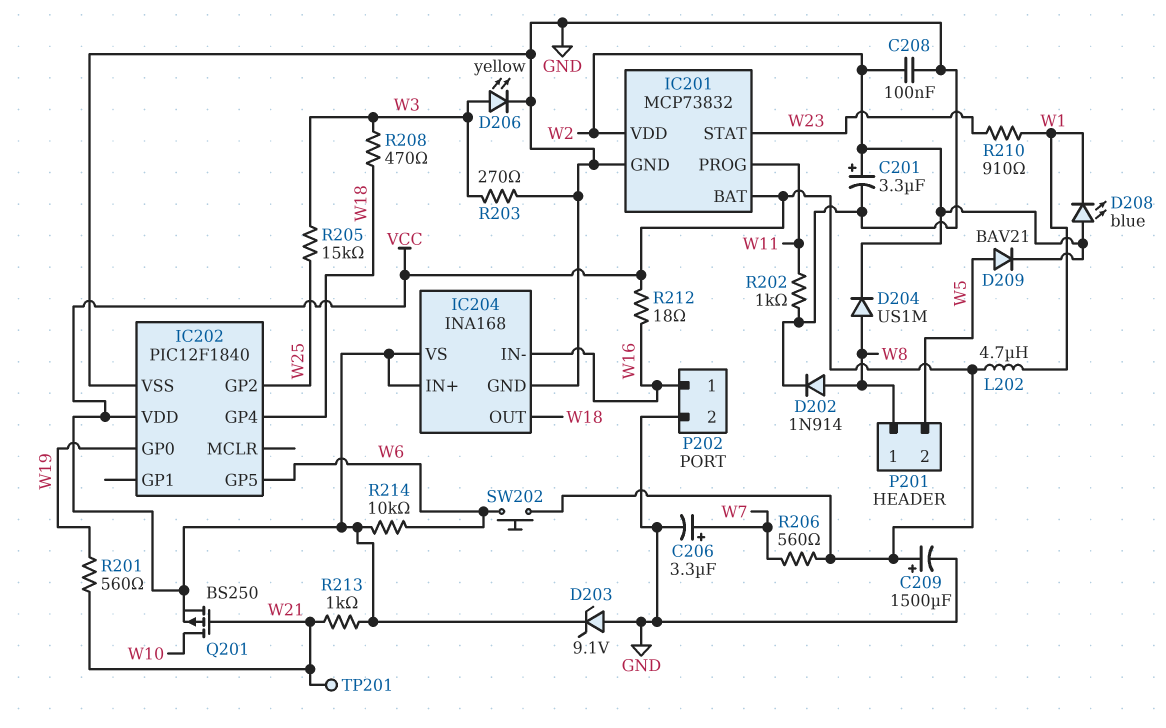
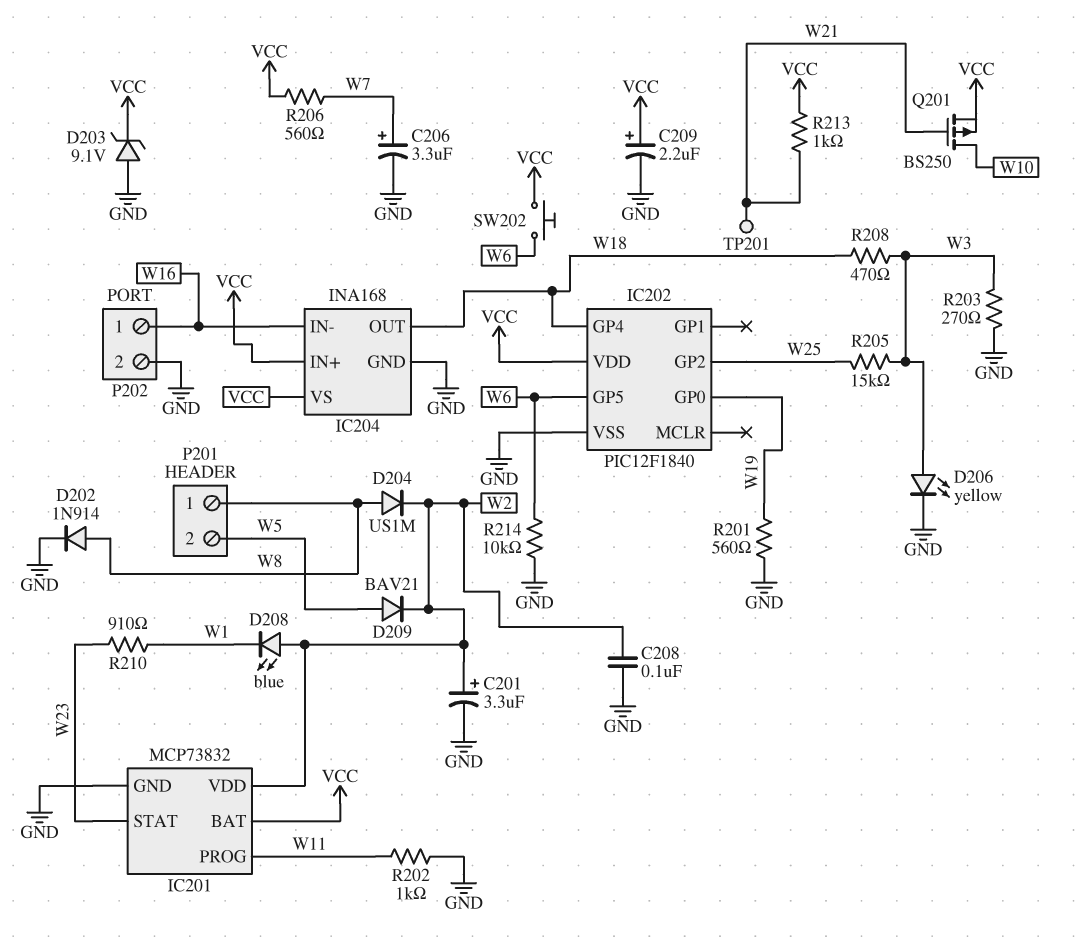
C209: 1500uF (plus VCC, minus GND) -> 2.2uF (plus VCC, minus GND)
L202: 4.7uH (VCC, W1) -> none
R201: 560 (W19, W21) -> 560 (GND, W19)
R212: 18 (VCC, W16) -> none
R214: 10k (VCC, W6) -> 10k (GND, W6)

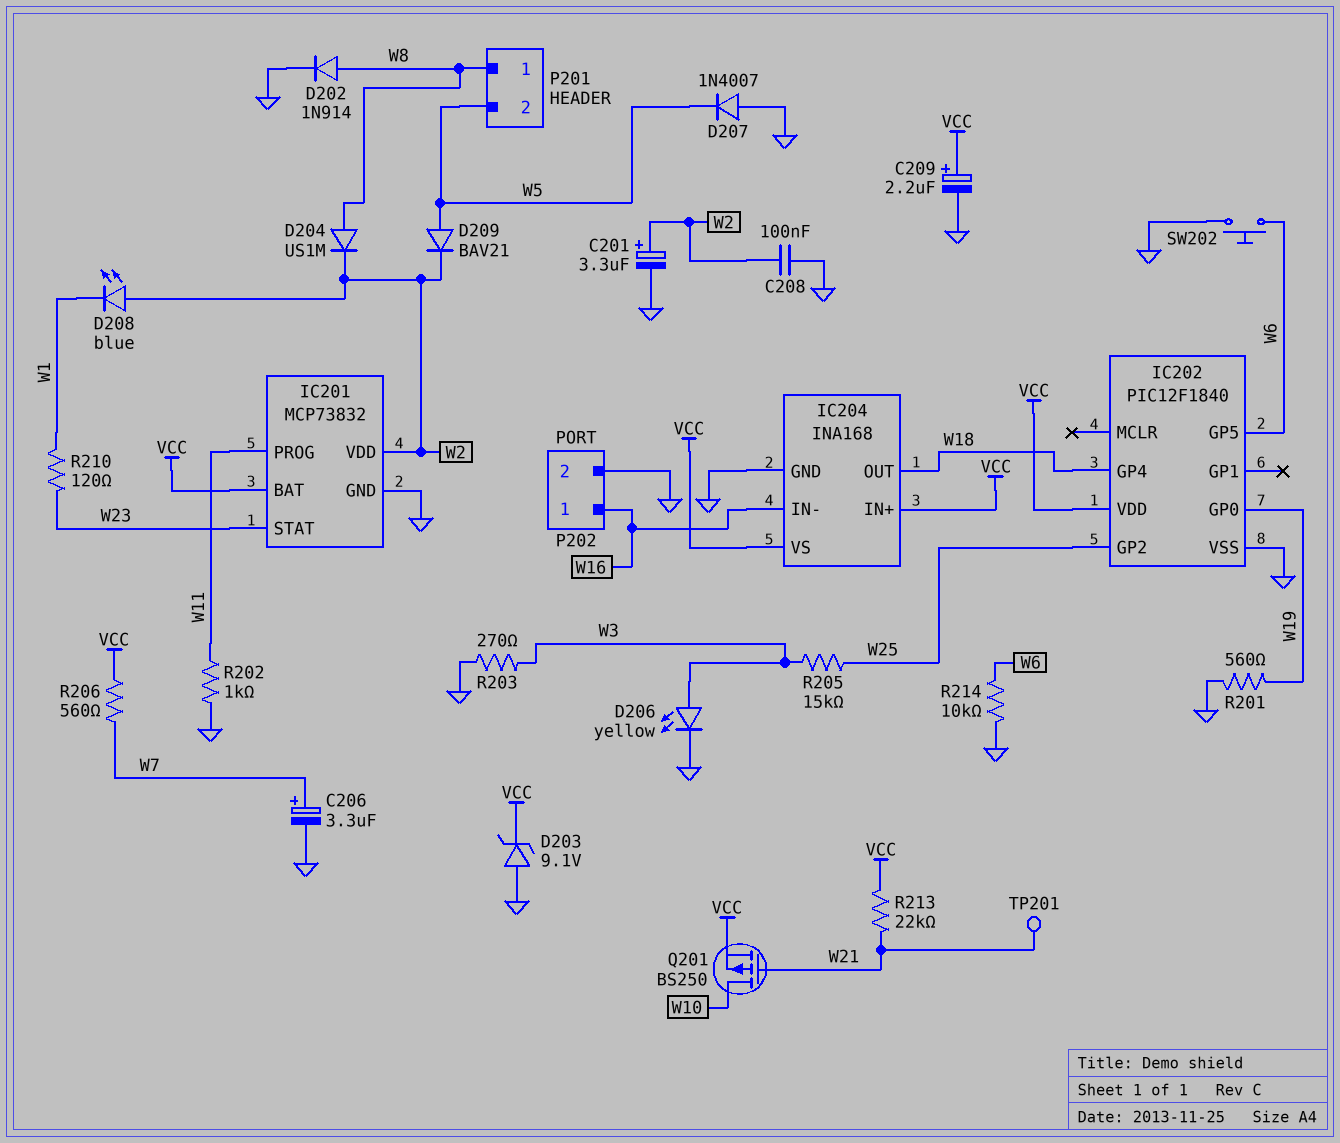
D207: none -> diode 1N4007 (A GND, K W5)
R208: 470 (W3, W18) -> none
R210: 910 (W1, W23) -> 120 (W1, W23)
R213: 1k (VCC, W21) -> 22k (VCC, W21)
SW202: button (VCC, W6) -> button (GND, W6)

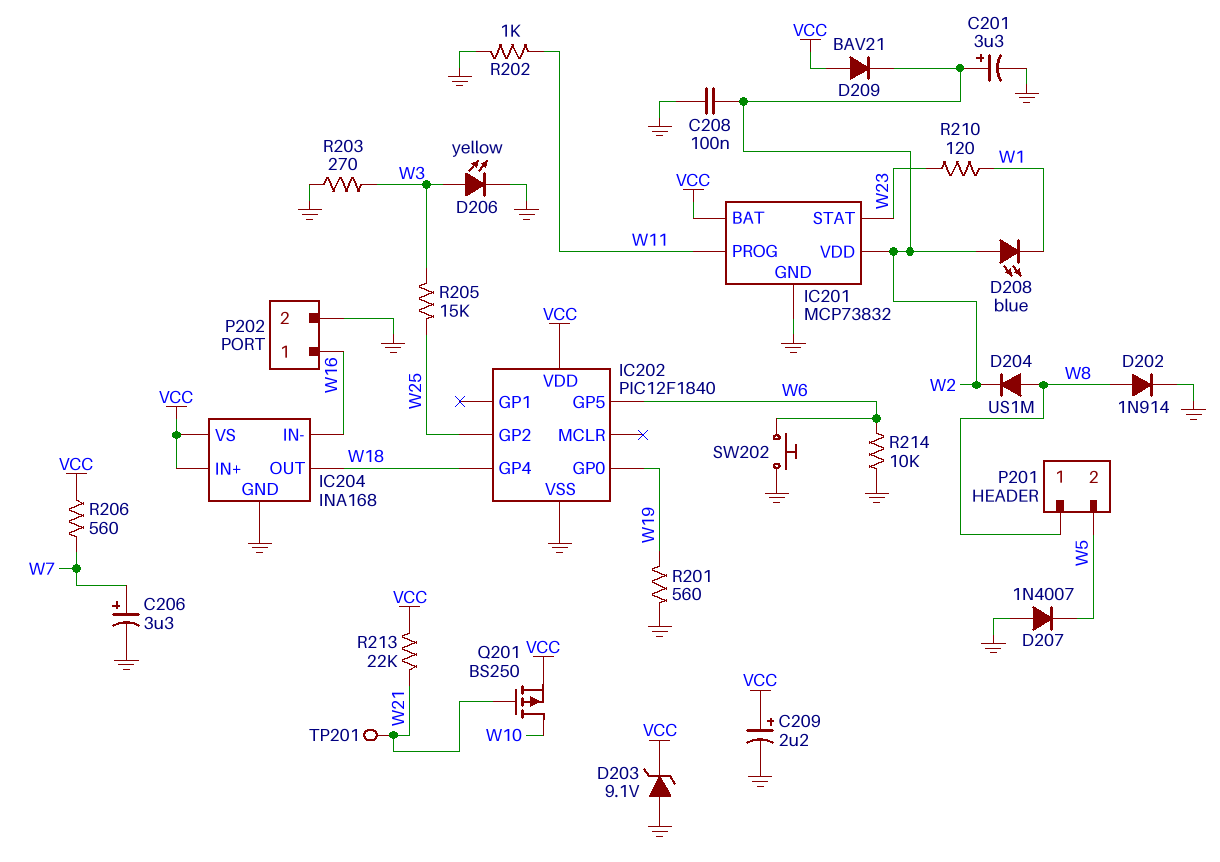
D209: diode BAV21 (A W5, K W2) -> diode BAV21 (A VCC, K W2)

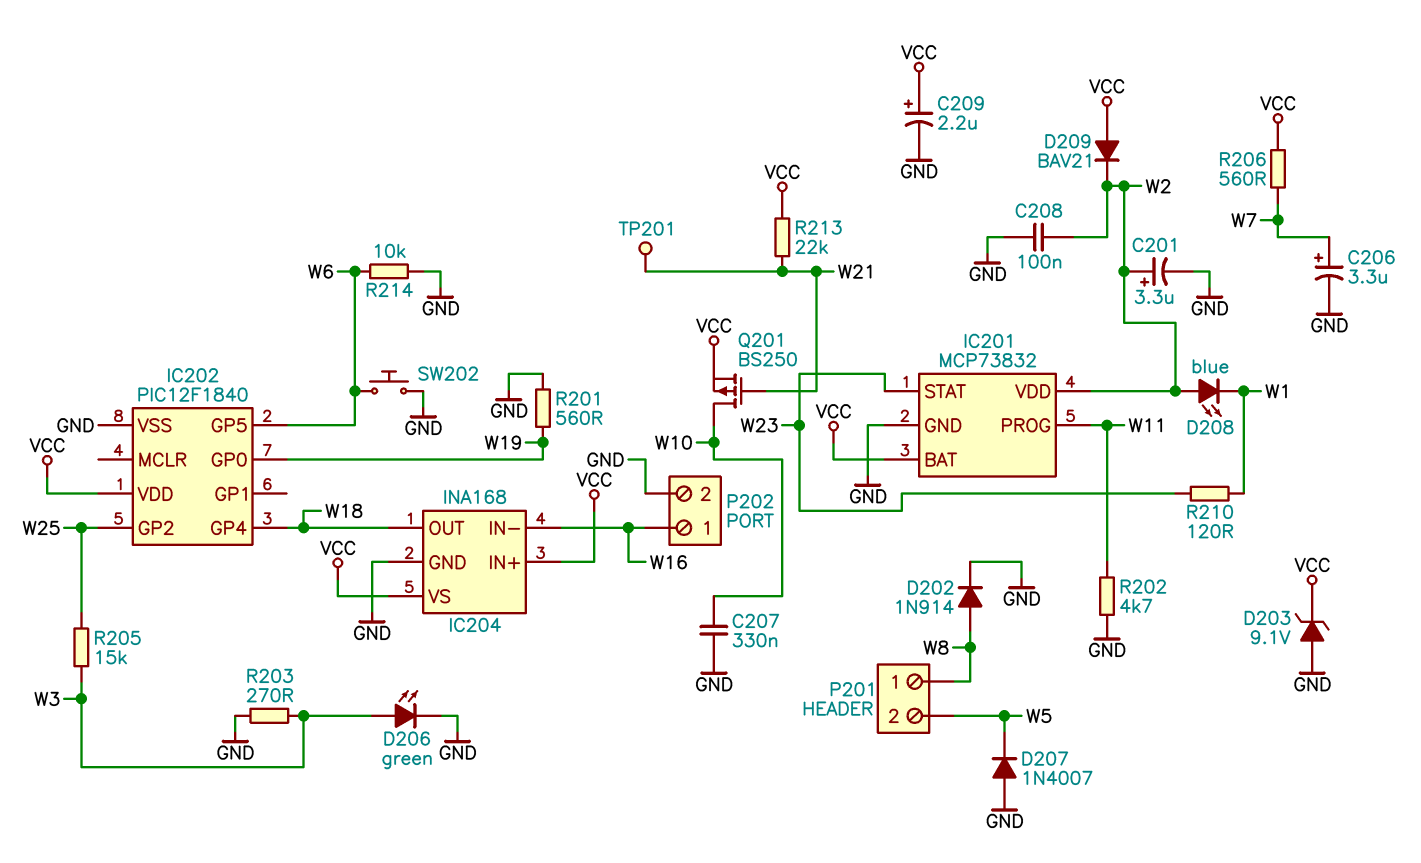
C207: none -> 330nF (GND, W10)
D204: diode US1M (A W8, K W2) -> none
D206: LED yellow (A W3, K GND) -> LED green (A W3, K GND)
R202: 1k (GND, W11) -> 4.7k (GND, W11)

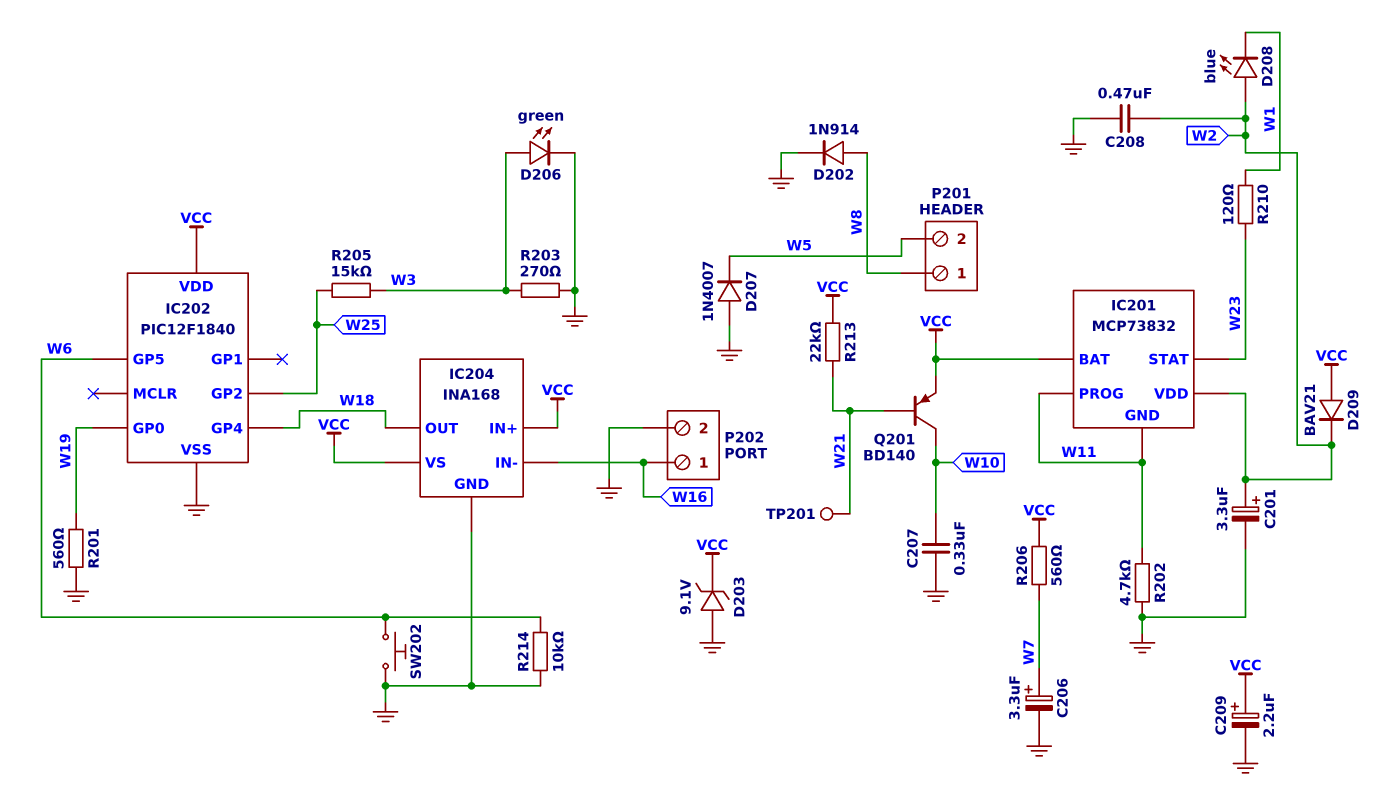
C208: 100nF (GND, W2) -> 470nF (GND, W2)
IC201 pin GND: GND -> W11
Q201: PMOS BS250 (G W21, D W10, S VCC) -> PNP BD140 (B W21, C W10, E VCC)

